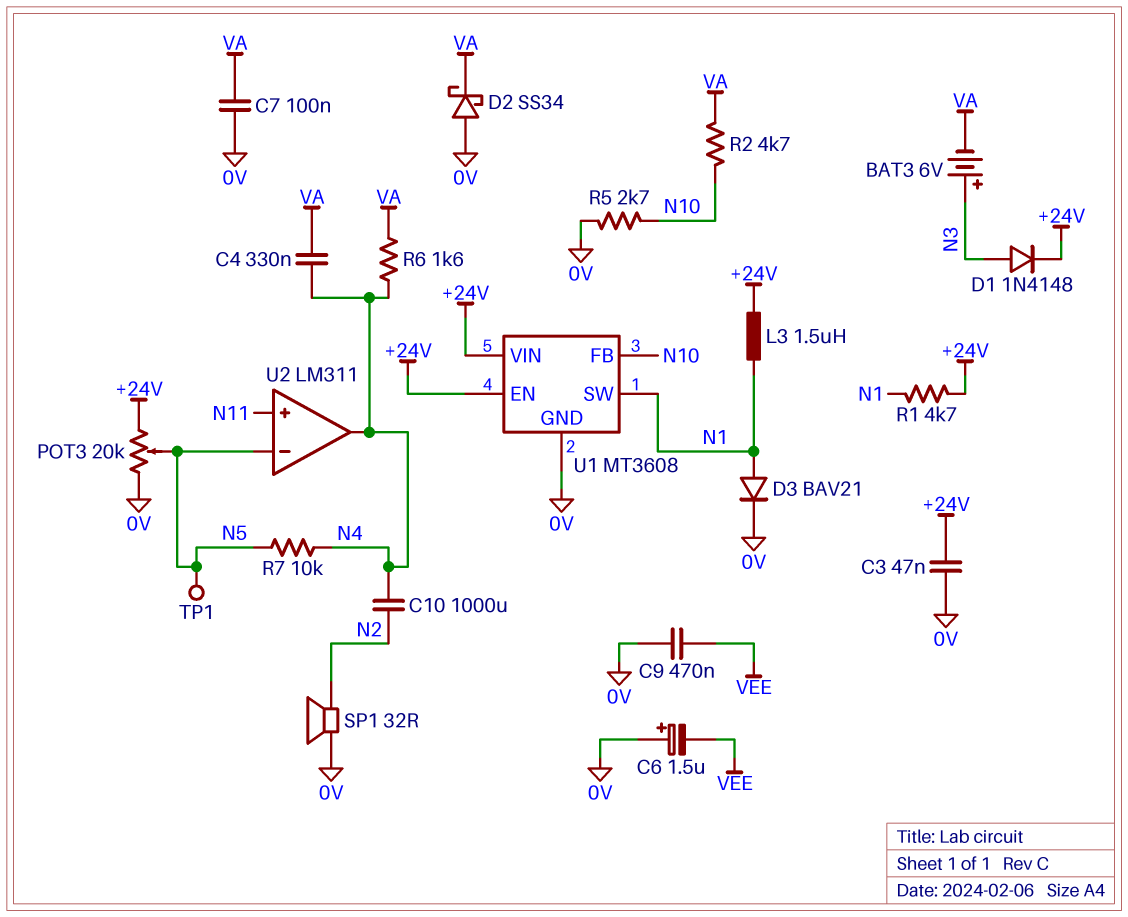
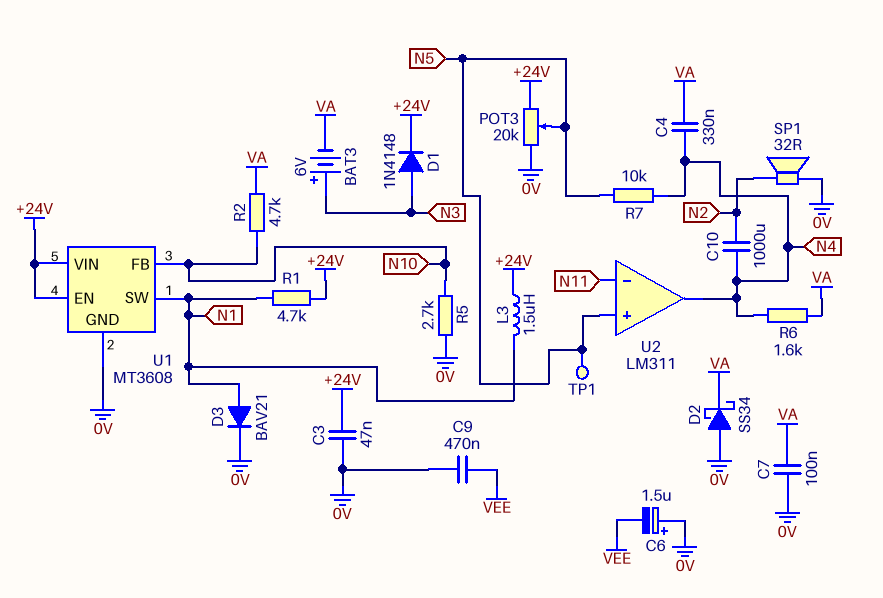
U2 pin in+: N11 -> N5
U2 pin in-: N5 -> N11

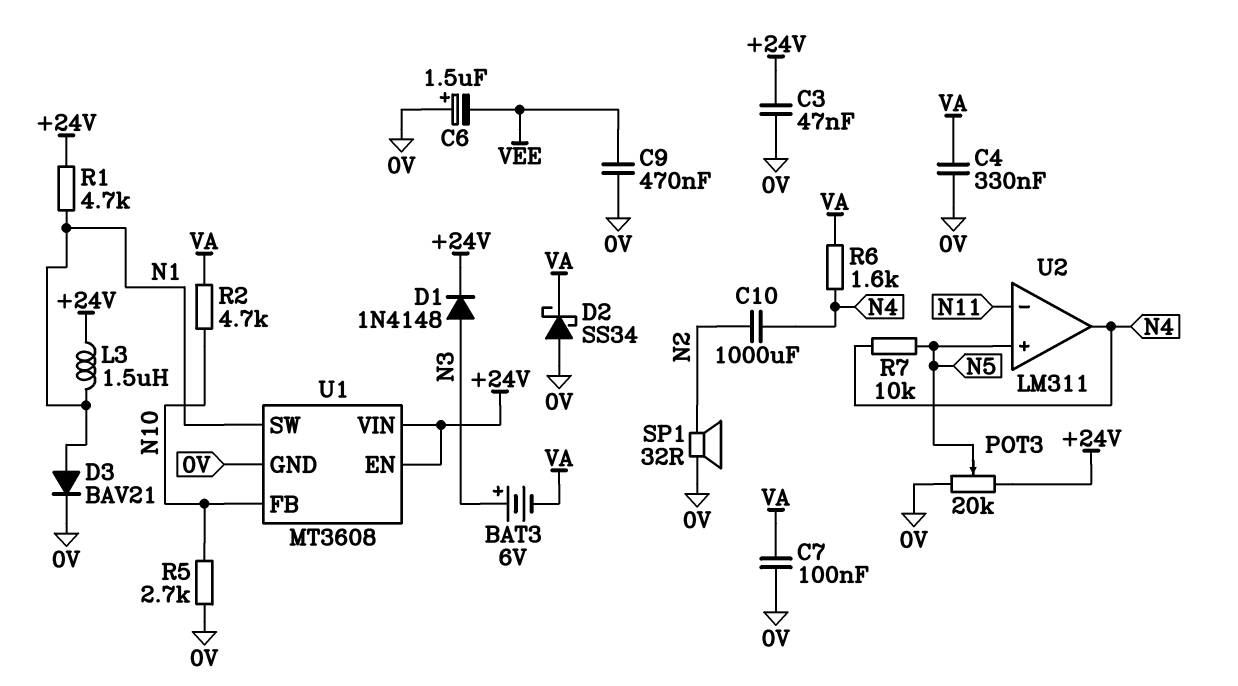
C4: 330nF (N4, VA) -> 330nF (0V, VA)
TP1: test point (N5) -> none

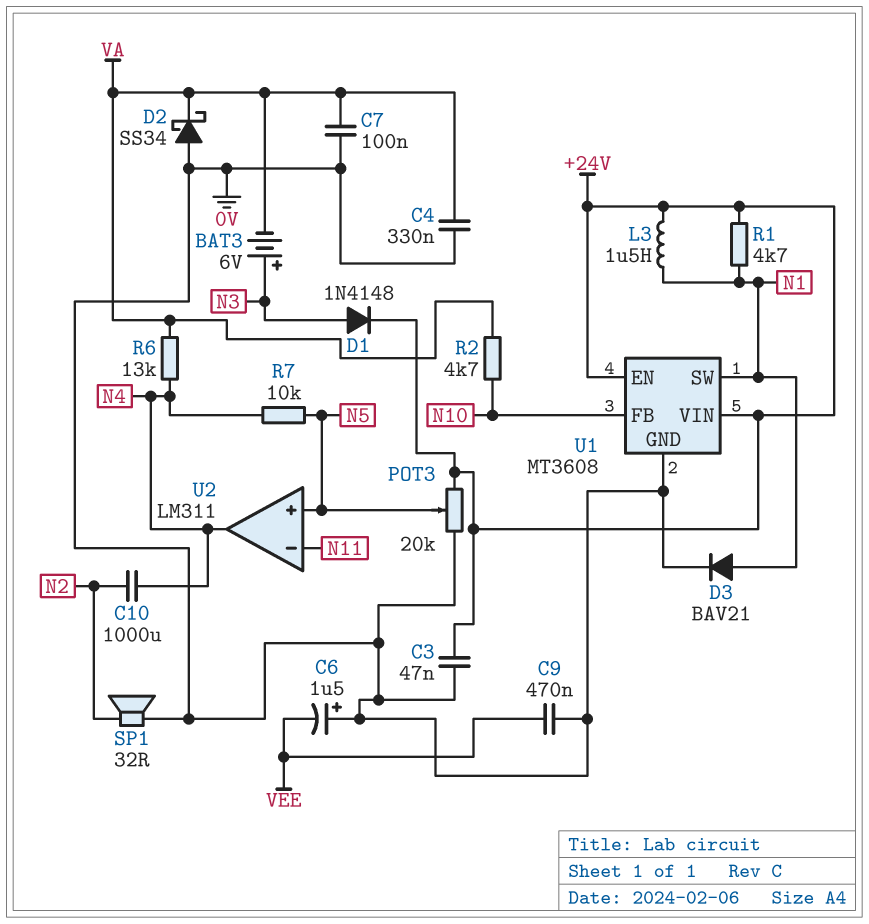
R5: 2.7k (0V, N10) -> none
R6: 1.6k (N4, VA) -> 13k (N4, VA)

